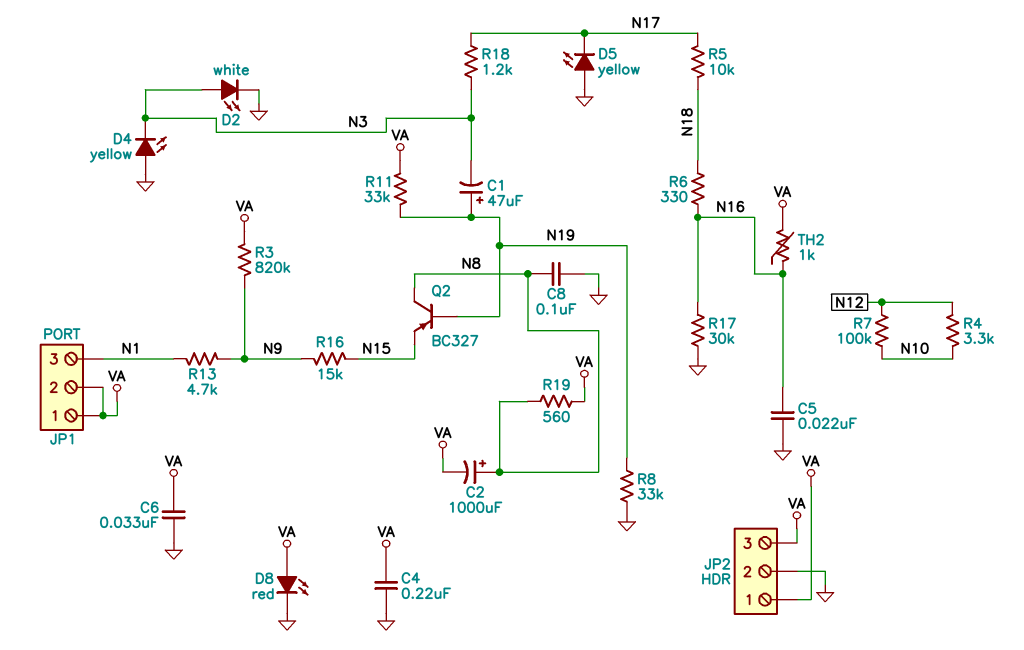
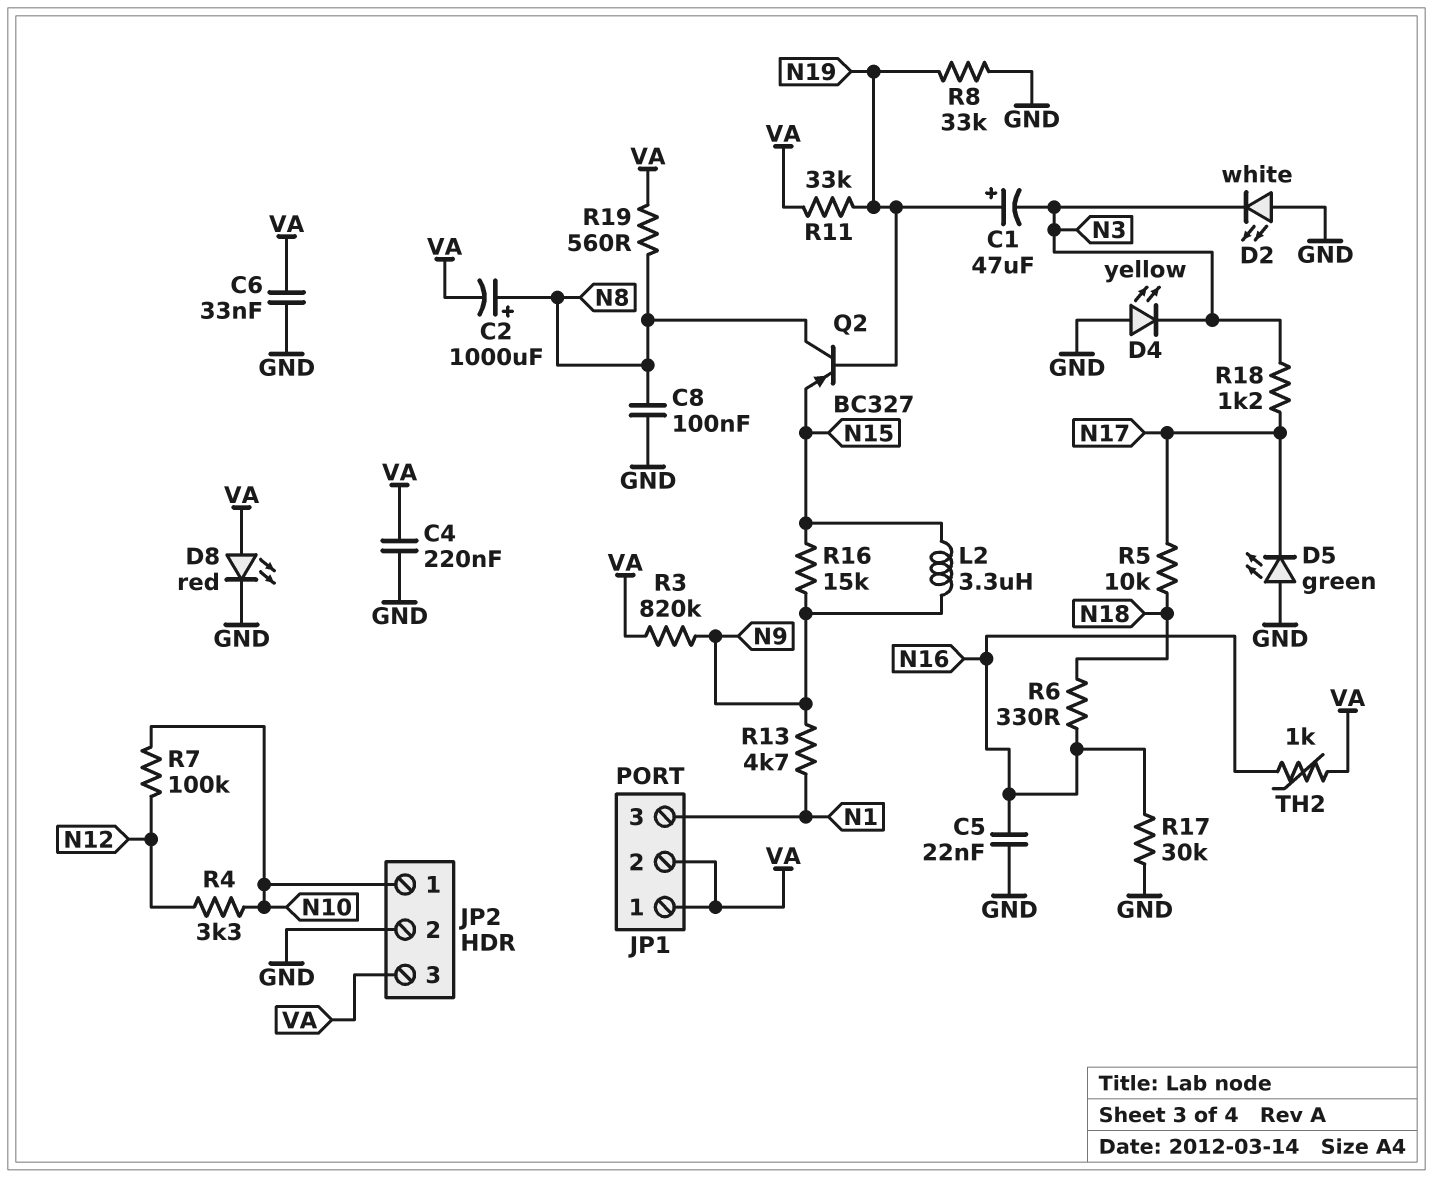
D2: LED white (A N3, K GND) -> LED white (A GND, K N3)
D5: LED yellow (A GND, K N17) -> LED green (A GND, K N17)
JP2 pin 1: VA -> N10
L2: none -> 3.3uH (N9, N15)

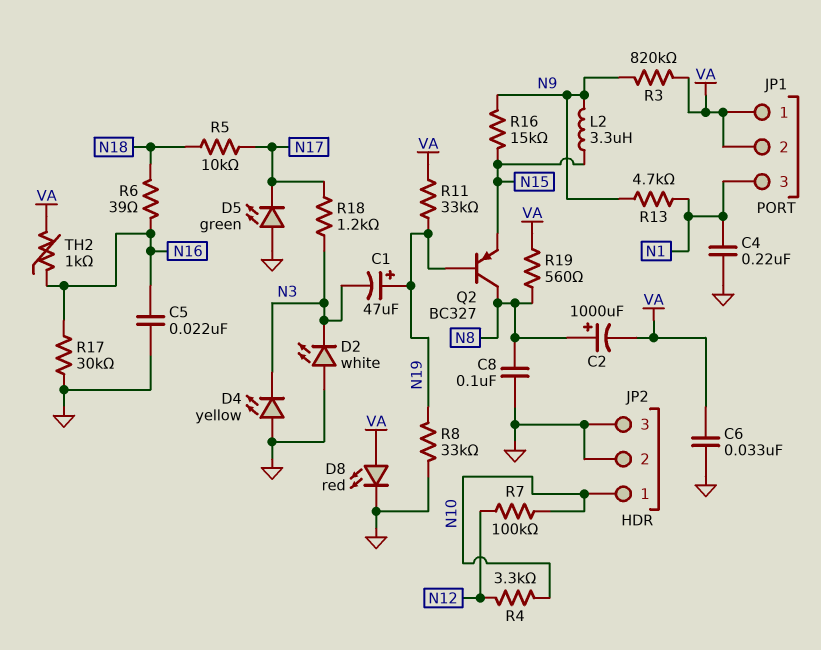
C4: 220nF (GND, VA) -> 220nF (GND, N1)
JP2 pin 3: VA -> GND
R6: 330 (N16, N18) -> 39 (N16, N18)

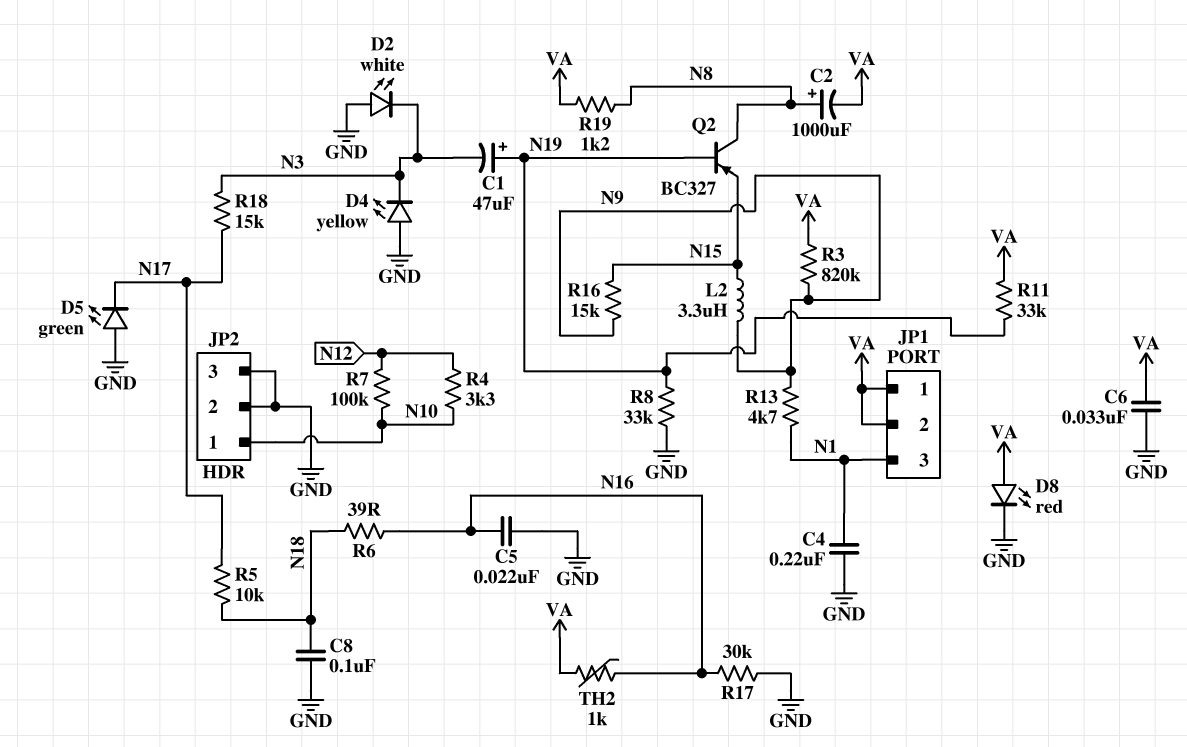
C8: 100nF (GND, N8) -> 100nF (GND, N18)
R18: 1.2k (N3, N17) -> 15k (N3, N17)
R19: 560 (N8, VA) -> 1.2k (N8, VA)

